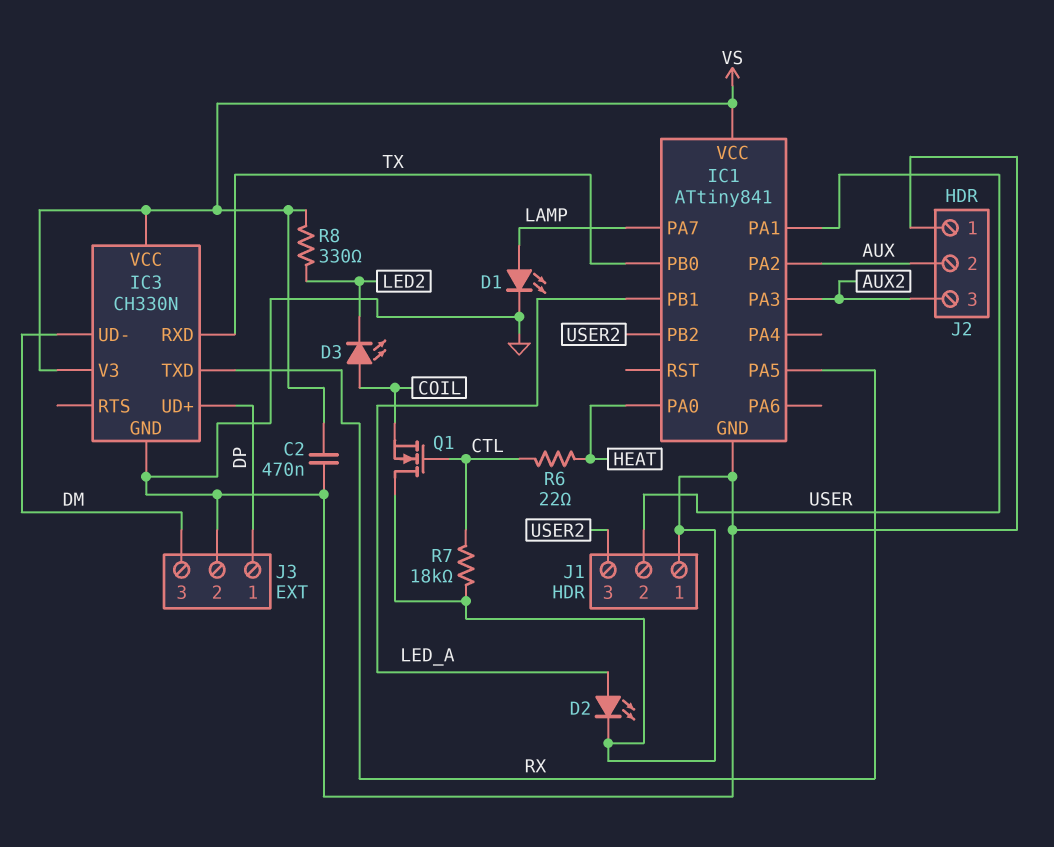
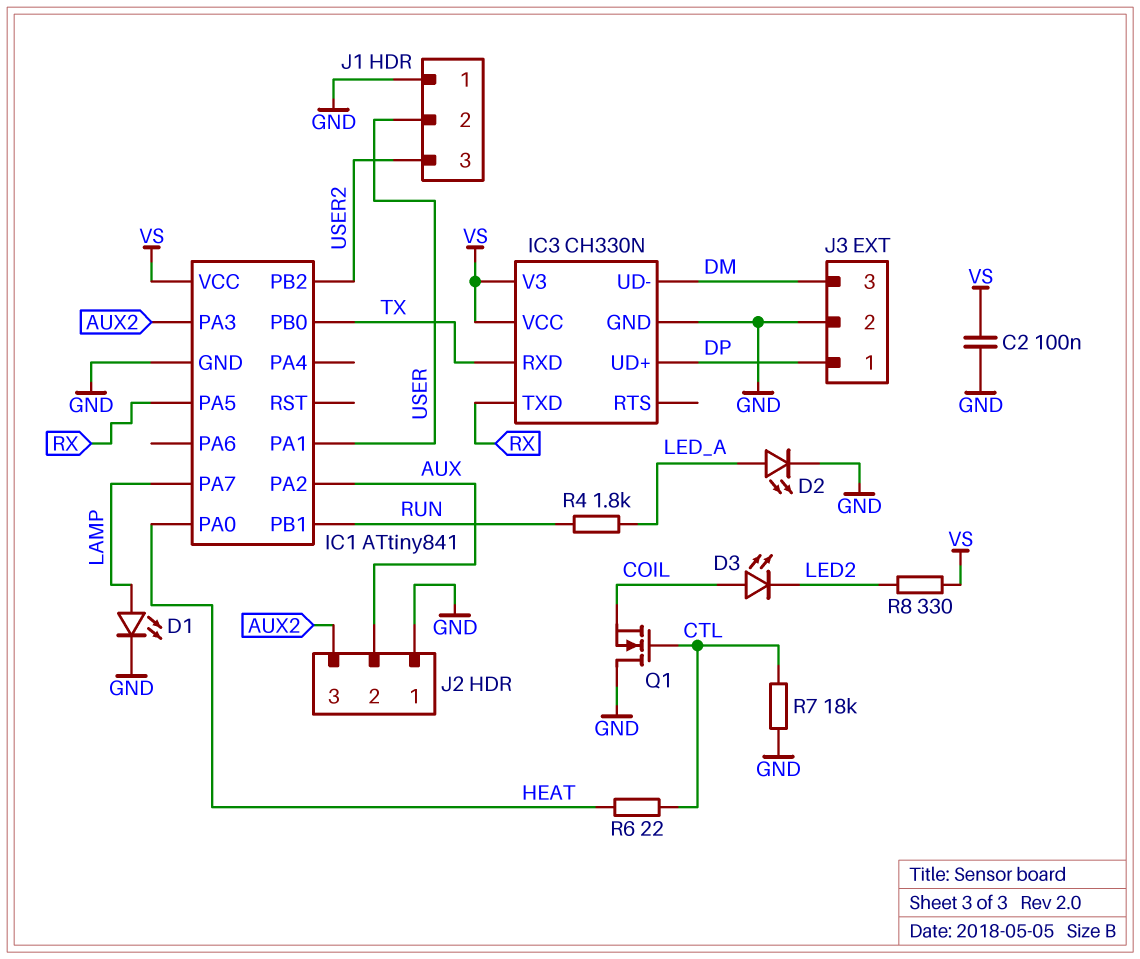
C2: 470nF (GND, VS) -> 100nF (GND, VS)
IC1 pin PB1: LED_A -> RUN
R4: none -> 1.8k (LED_A, RUN)

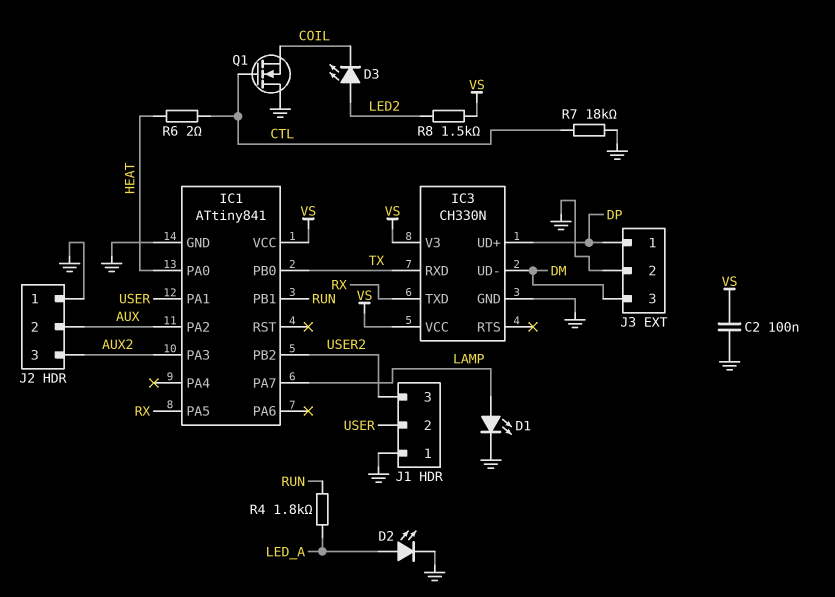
D3: LED (A COIL, K LED2) -> LED (A LED2, K COIL)
R6: 22 (CTL, HEAT) -> 2 (CTL, HEAT)
R8: 330 (LED2, VS) -> 1.5k (LED2, VS)

